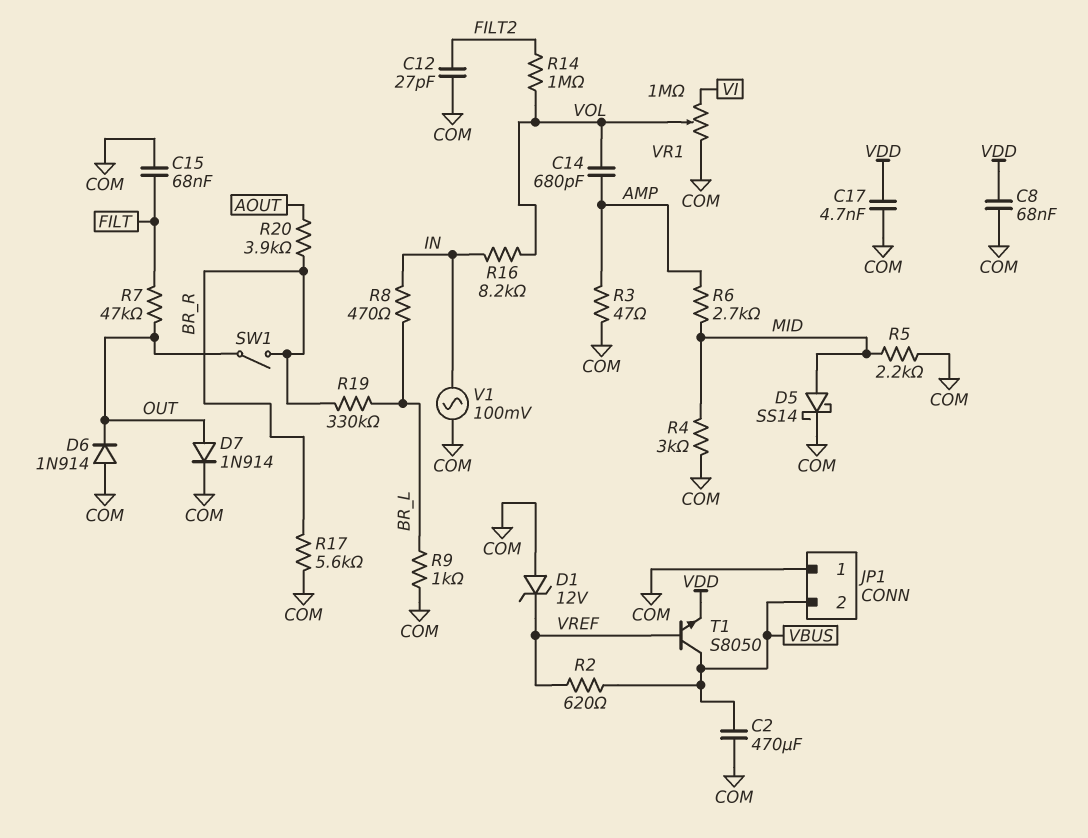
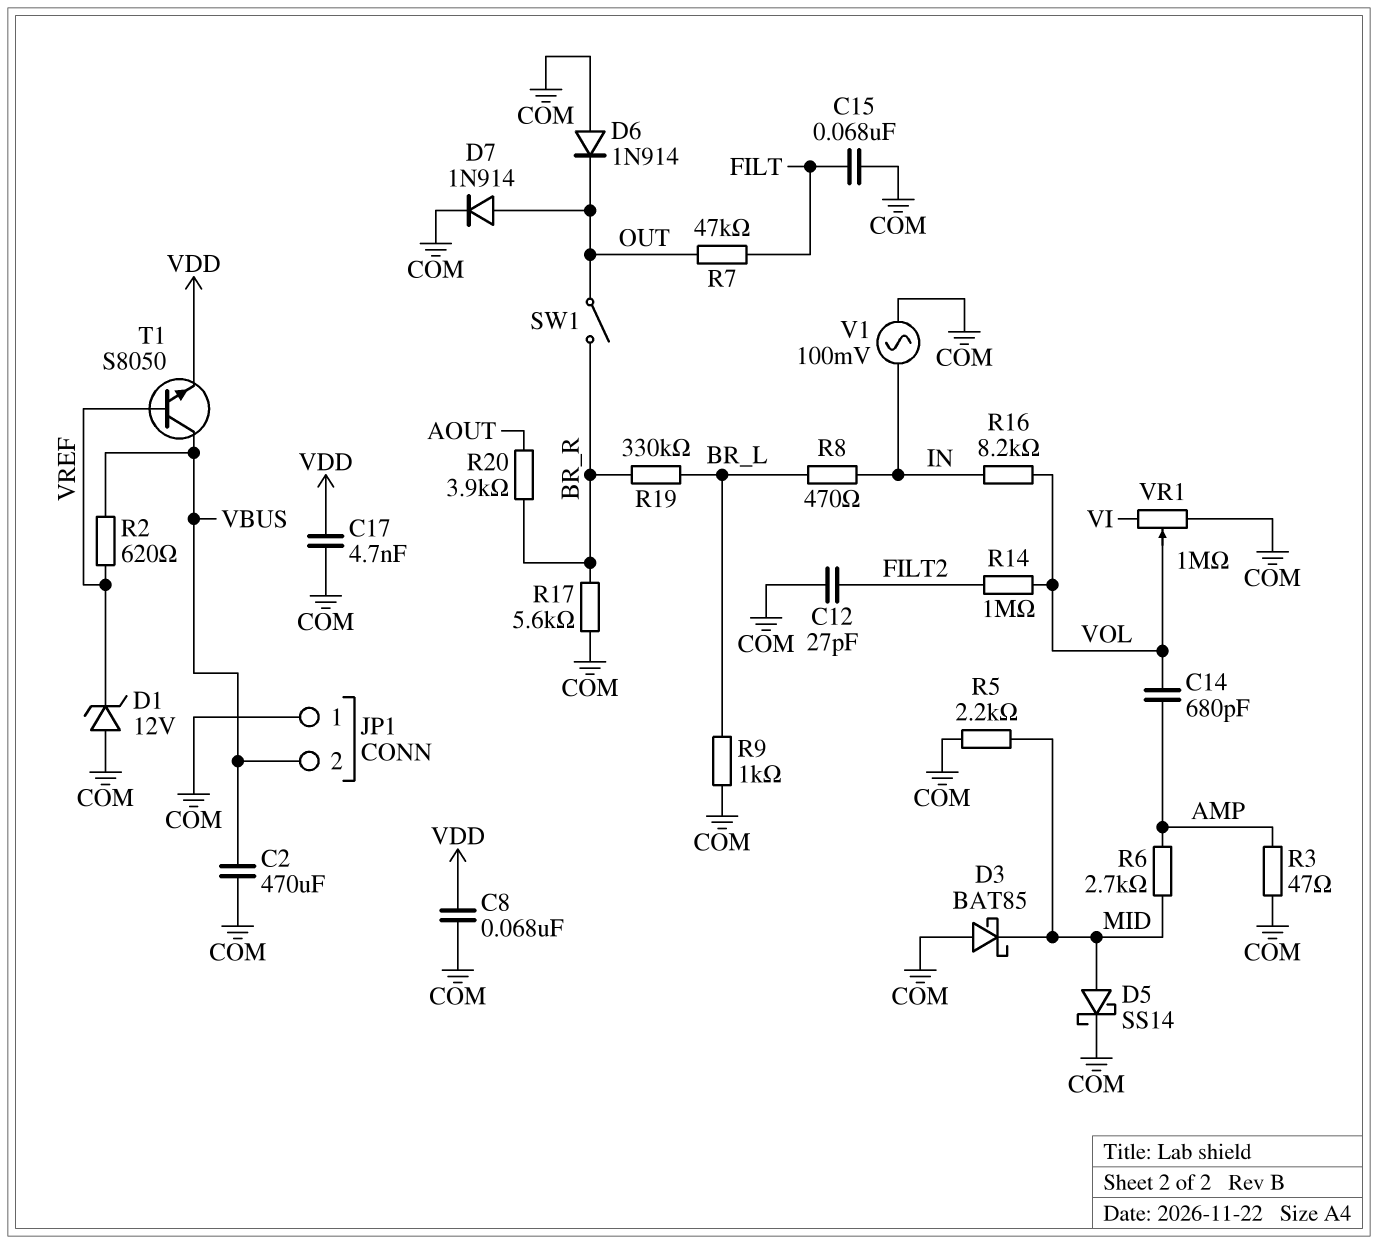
D3: none -> schottky BAT85 (A COM, K MID)
R4: 3k (COM, MID) -> none

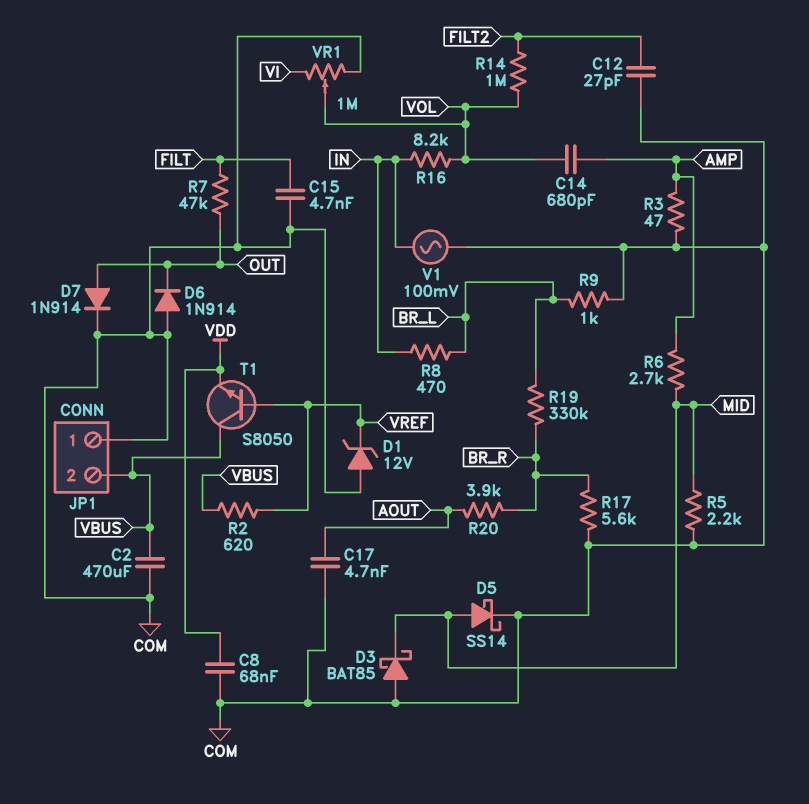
C15: 68nF (COM, FILT) -> 4.7nF (COM, FILT)
C17: 4.7nF (COM, VDD) -> 4.7nF (AOUT, COM)
SW1: switch (BR_R, OUT) -> none

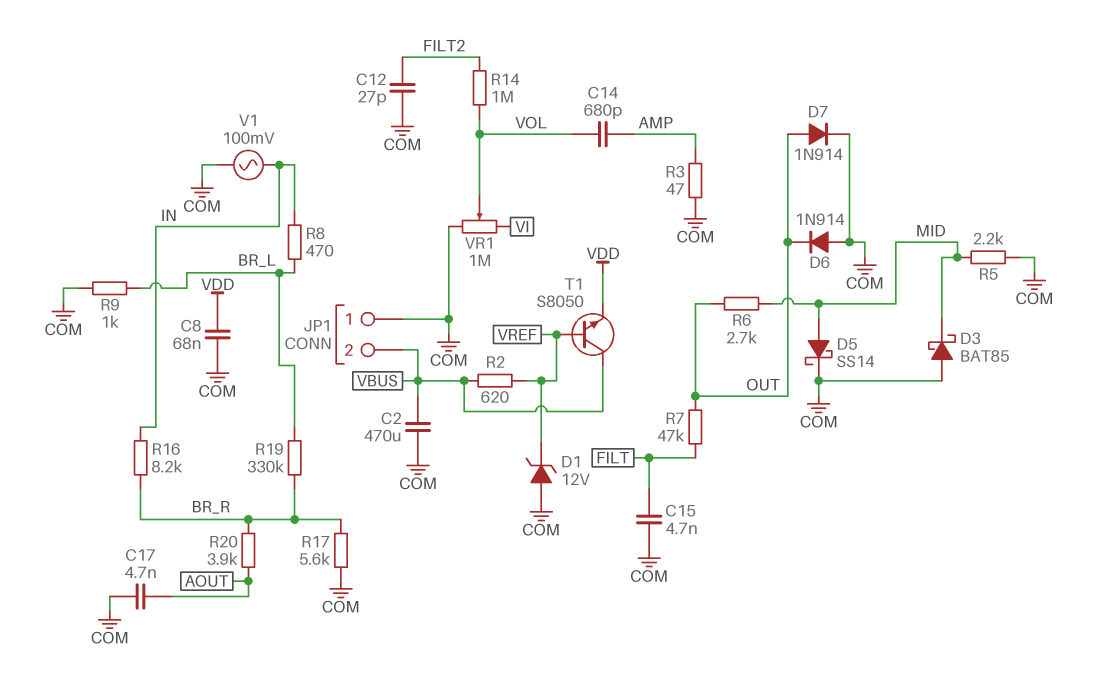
R6: 2.7k (AMP, MID) -> 2.7k (MID, OUT)
R16: 8.2k (IN, VOL) -> 8.2k (BR_R, IN)

